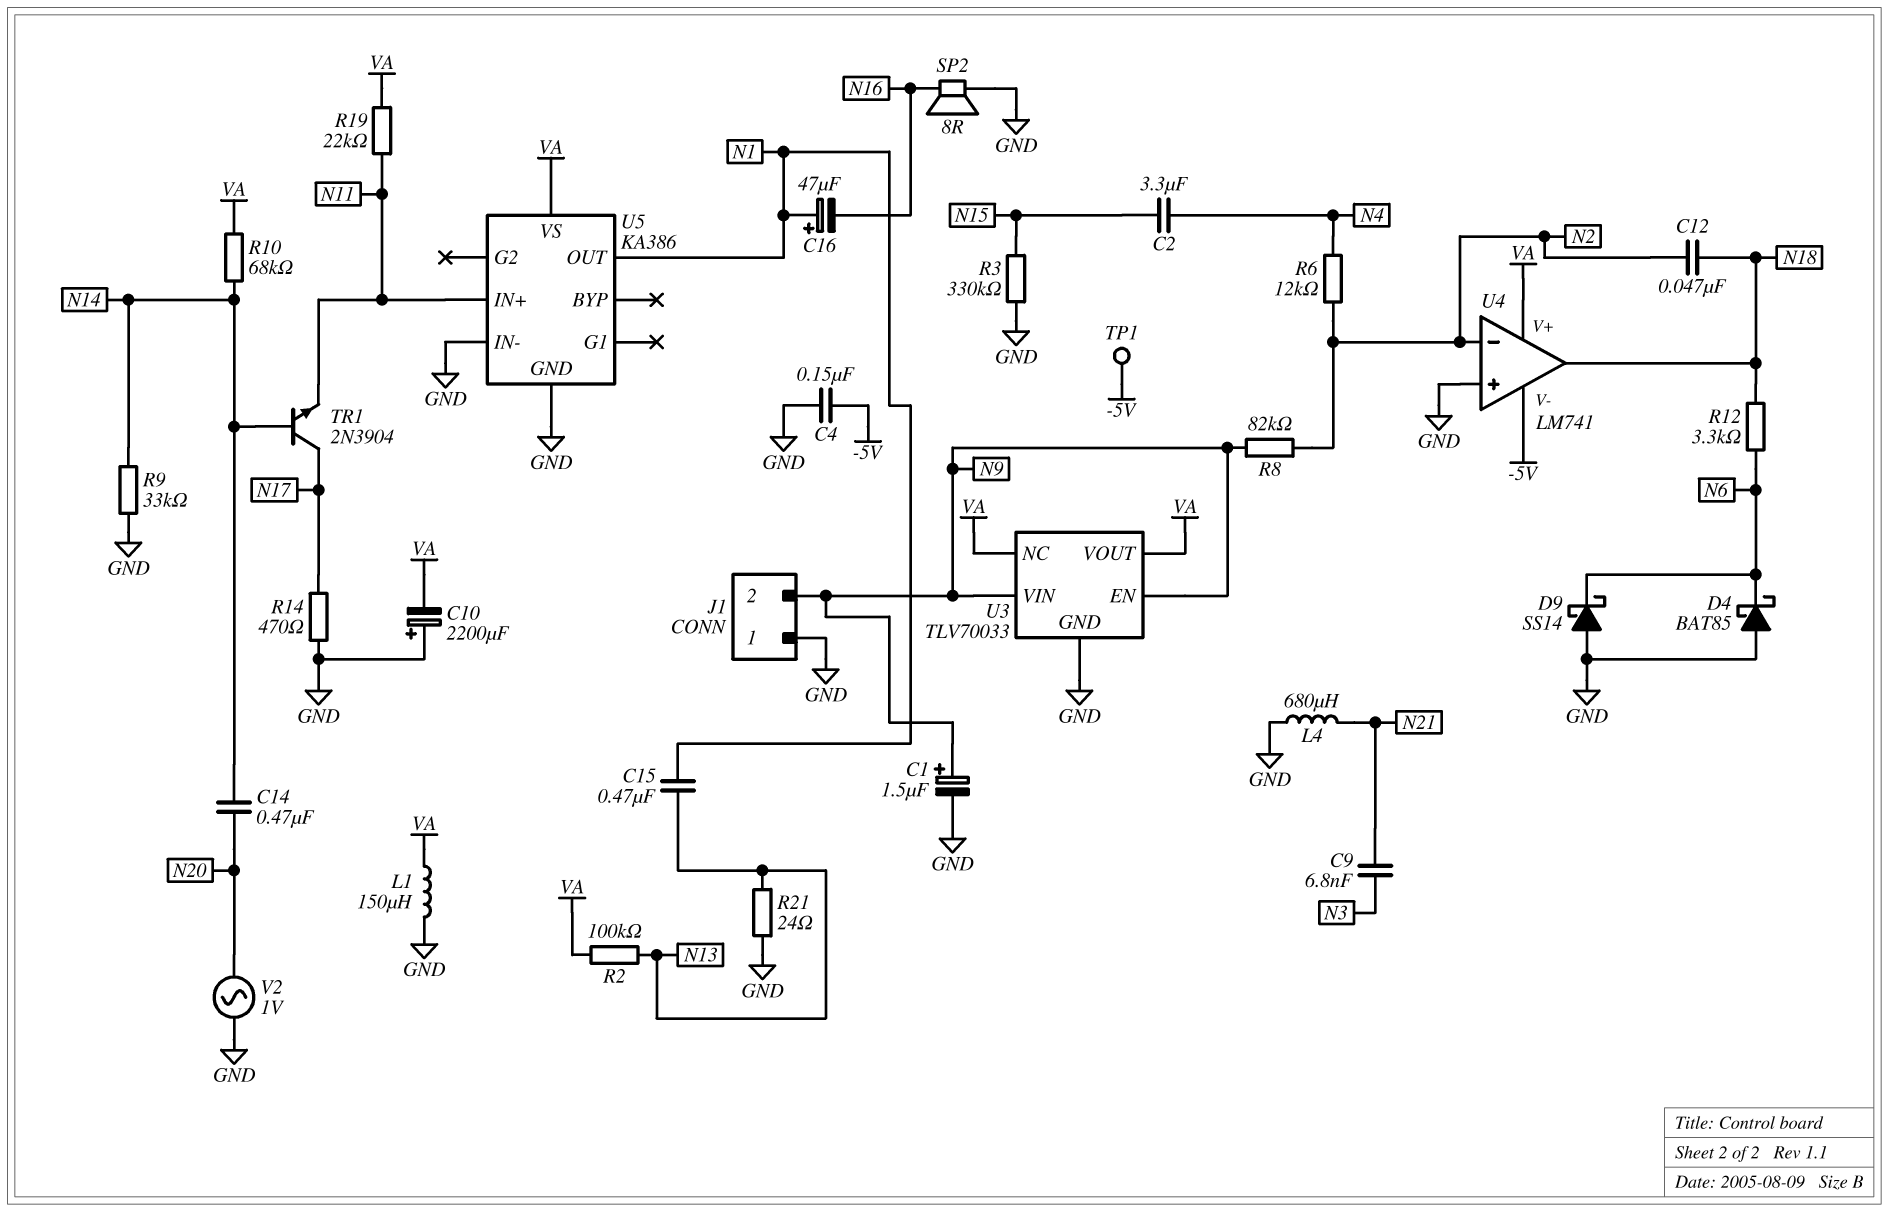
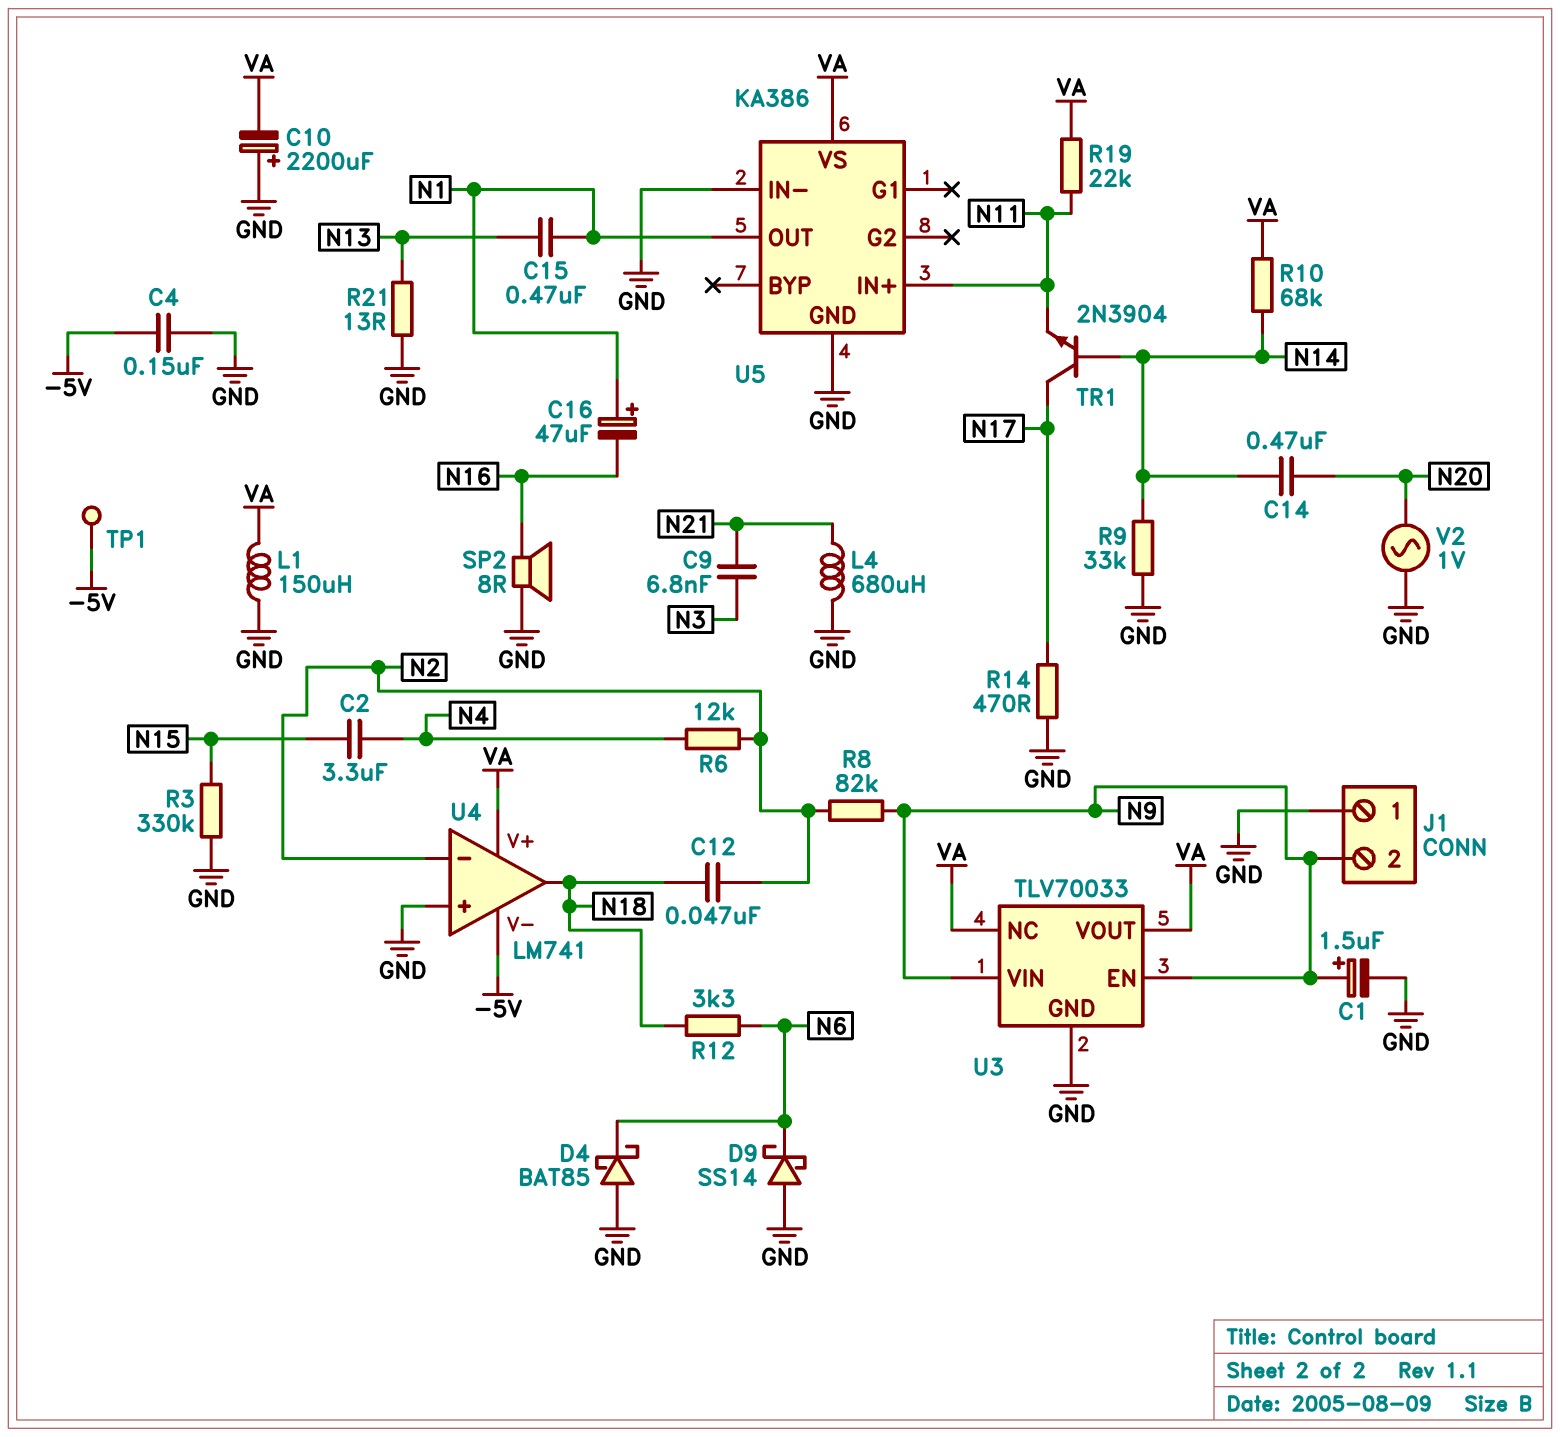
R2: 100k (N13, VA) -> none
R21: 24 (GND, N13) -> 13 (GND, N13)

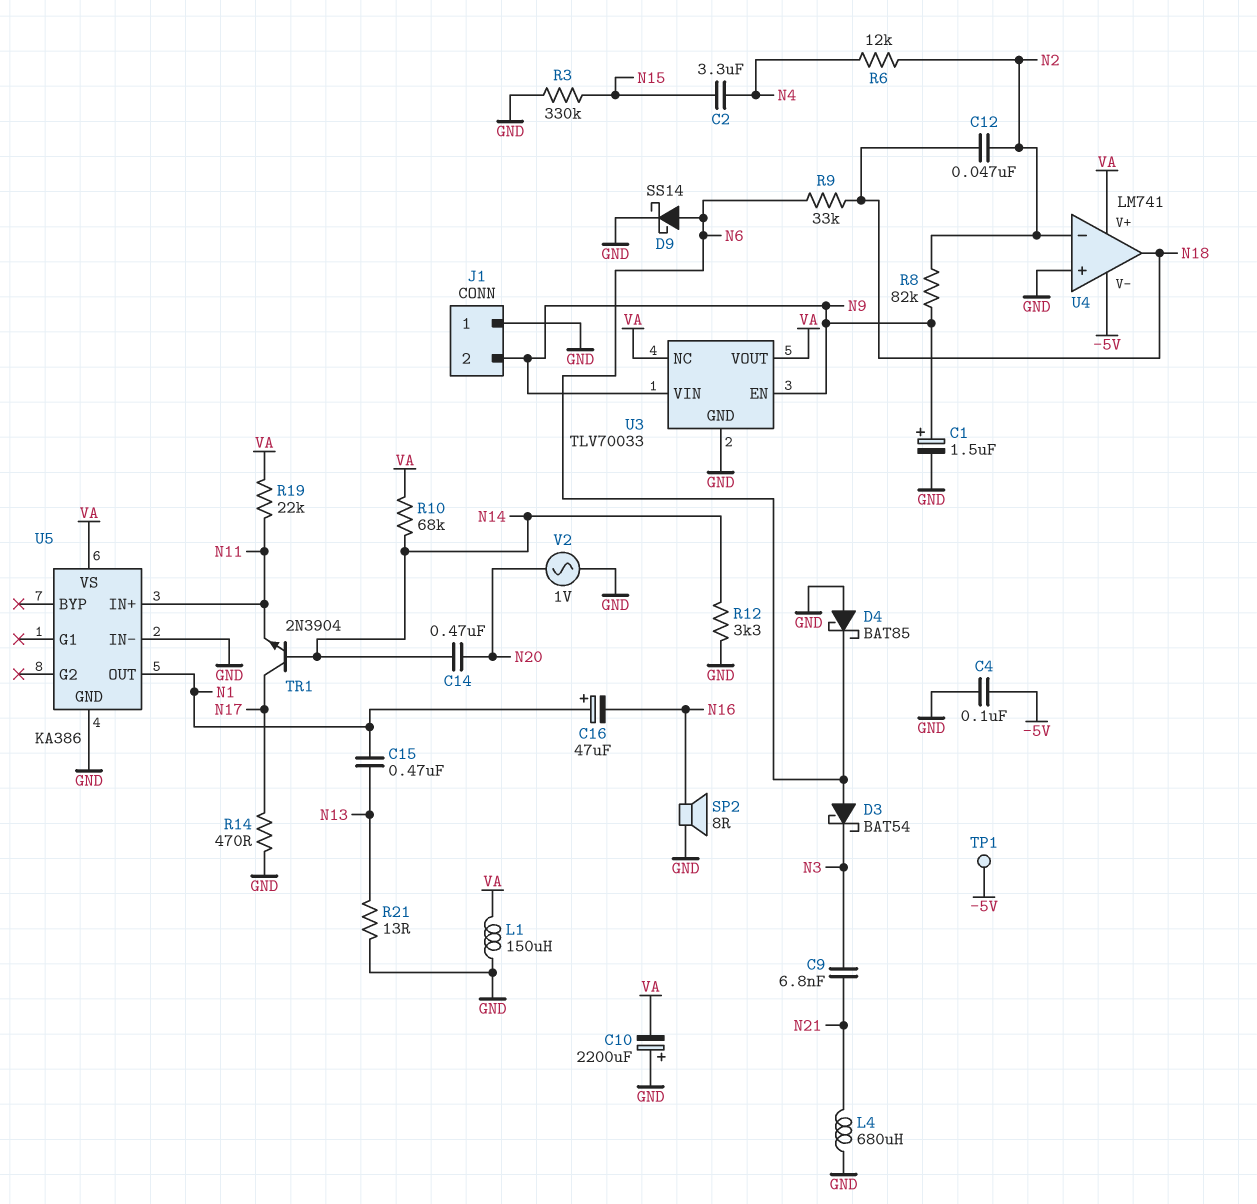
C4: 150nF (-5V, GND) -> 100nF (-5V, GND)
D3: none -> schottky BAT54 (A N6, K N3)
D9: schottky SS14 (A GND, K N6) -> schottky SS14 (A N6, K GND)
R9: 33k (GND, N14) -> 33k (N6, N18)
R12: 3.3k (N6, N18) -> 3.3k (GND, N14)

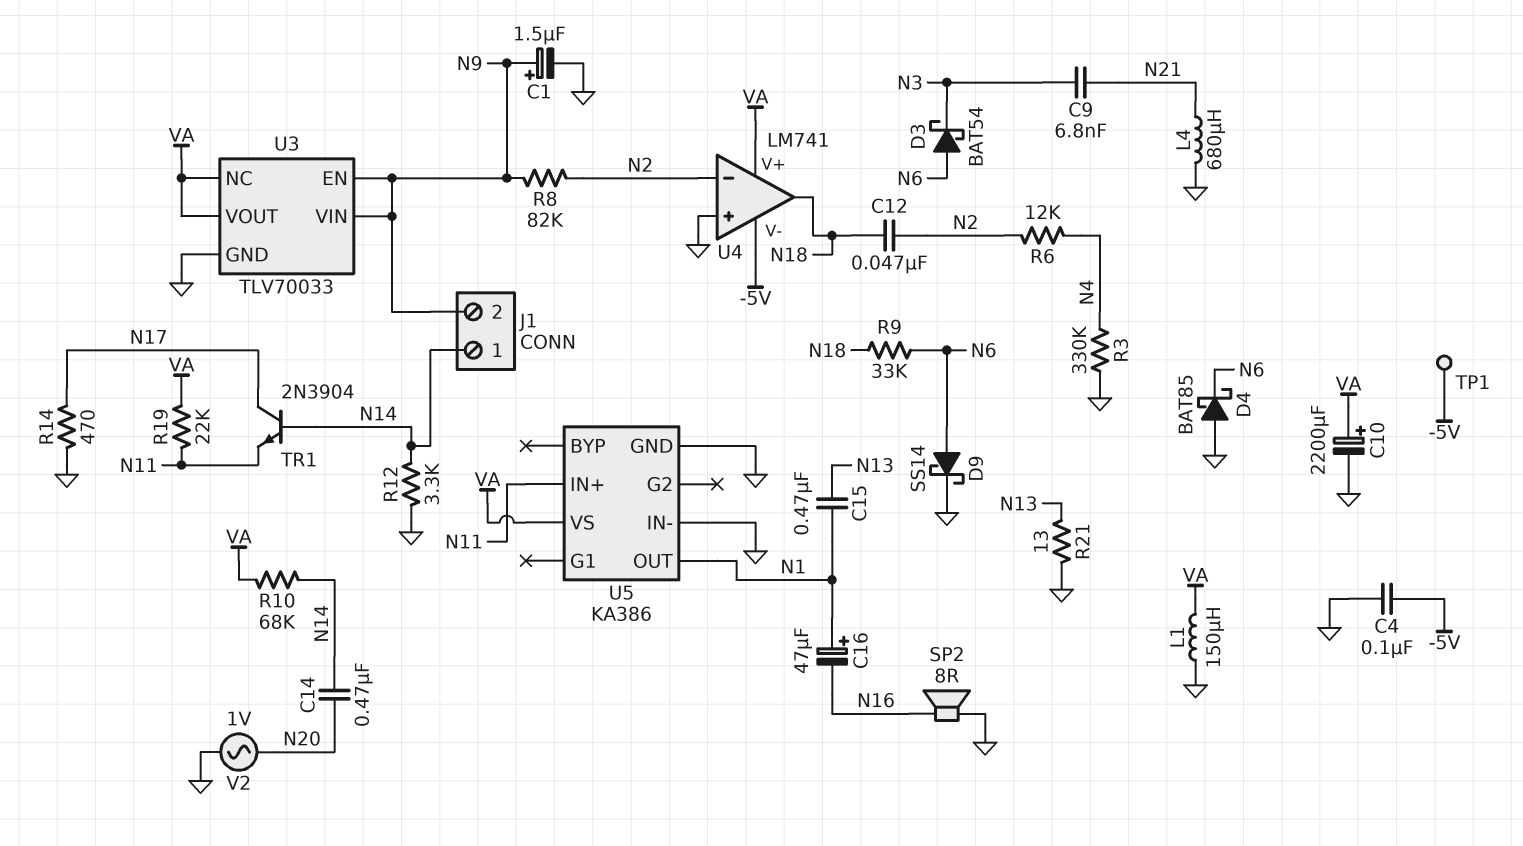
C2: 3.3uF (N4, N15) -> none
C10: 2200uF (plus GND, minus VA) -> 2200uF (plus VA, minus GND)
J1 pin 1: GND -> N14
R3: 330k (GND, N15) -> 330k (GND, N4)

